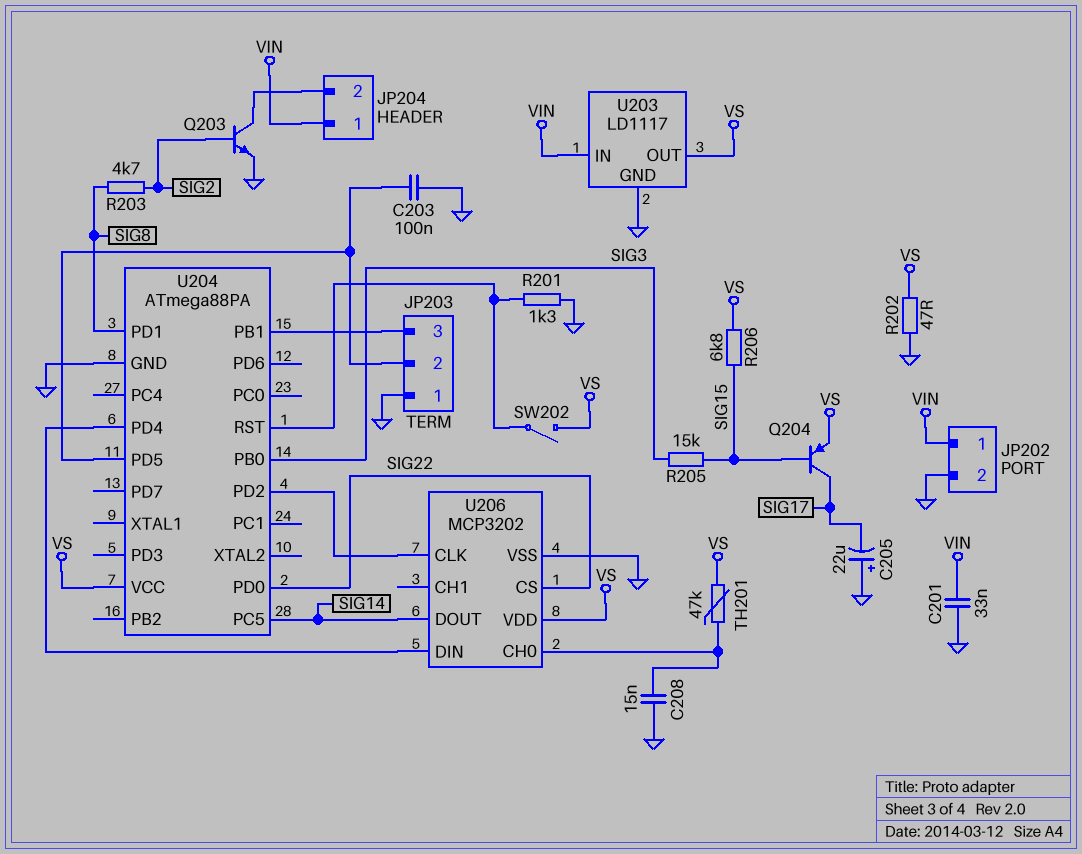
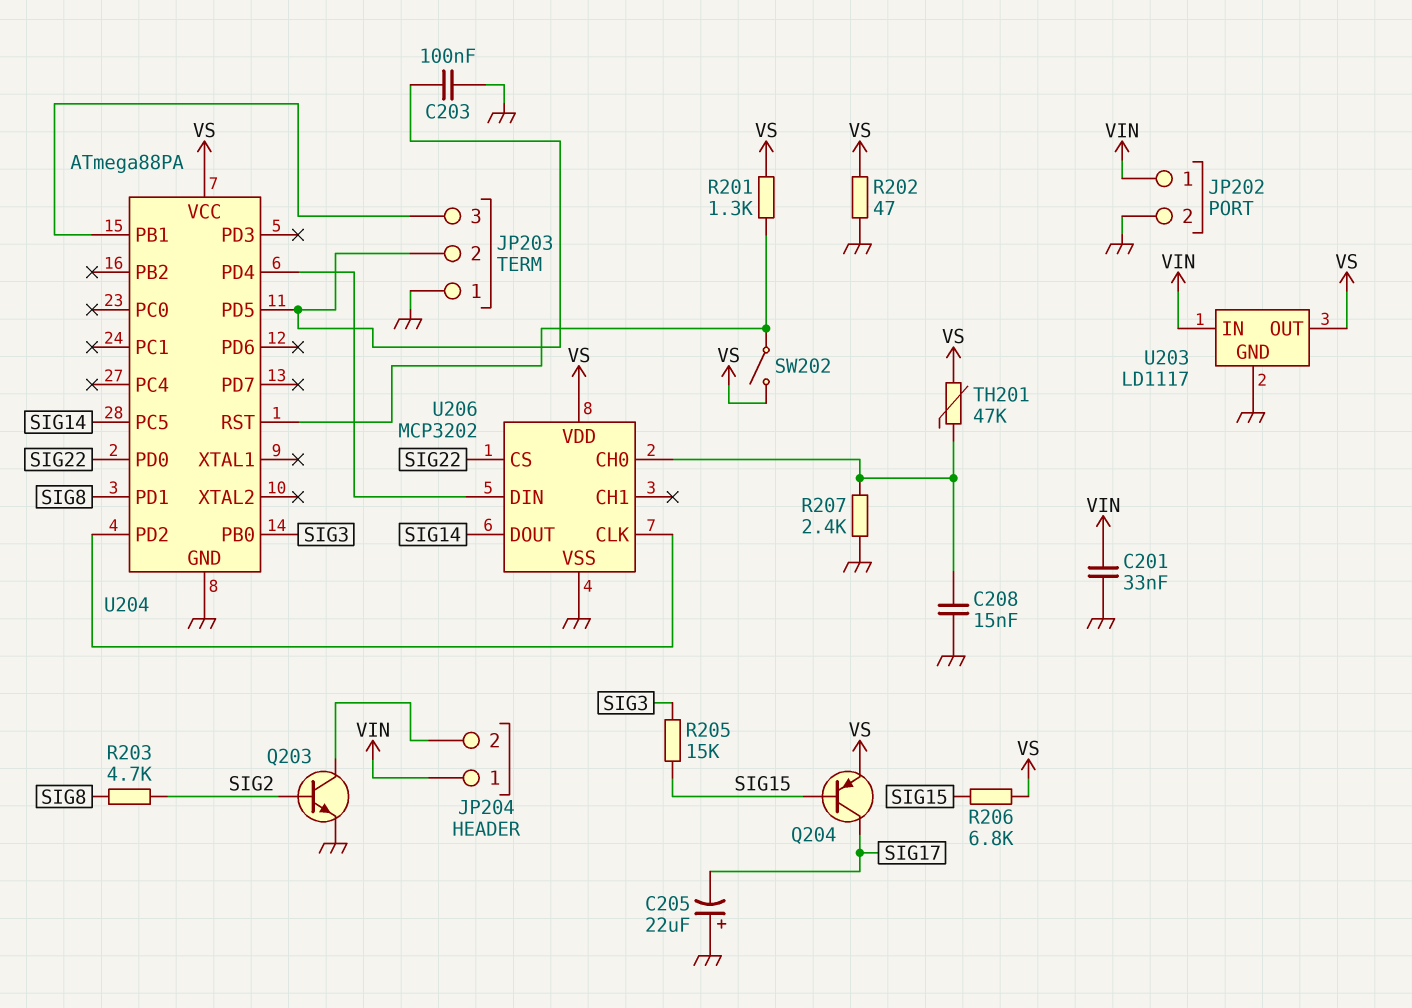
R201: 1.3k (GND, U204/RST) -> 1.3k (U204/RST, VS)
R207: none -> 2.4k (GND, U206/CH0)

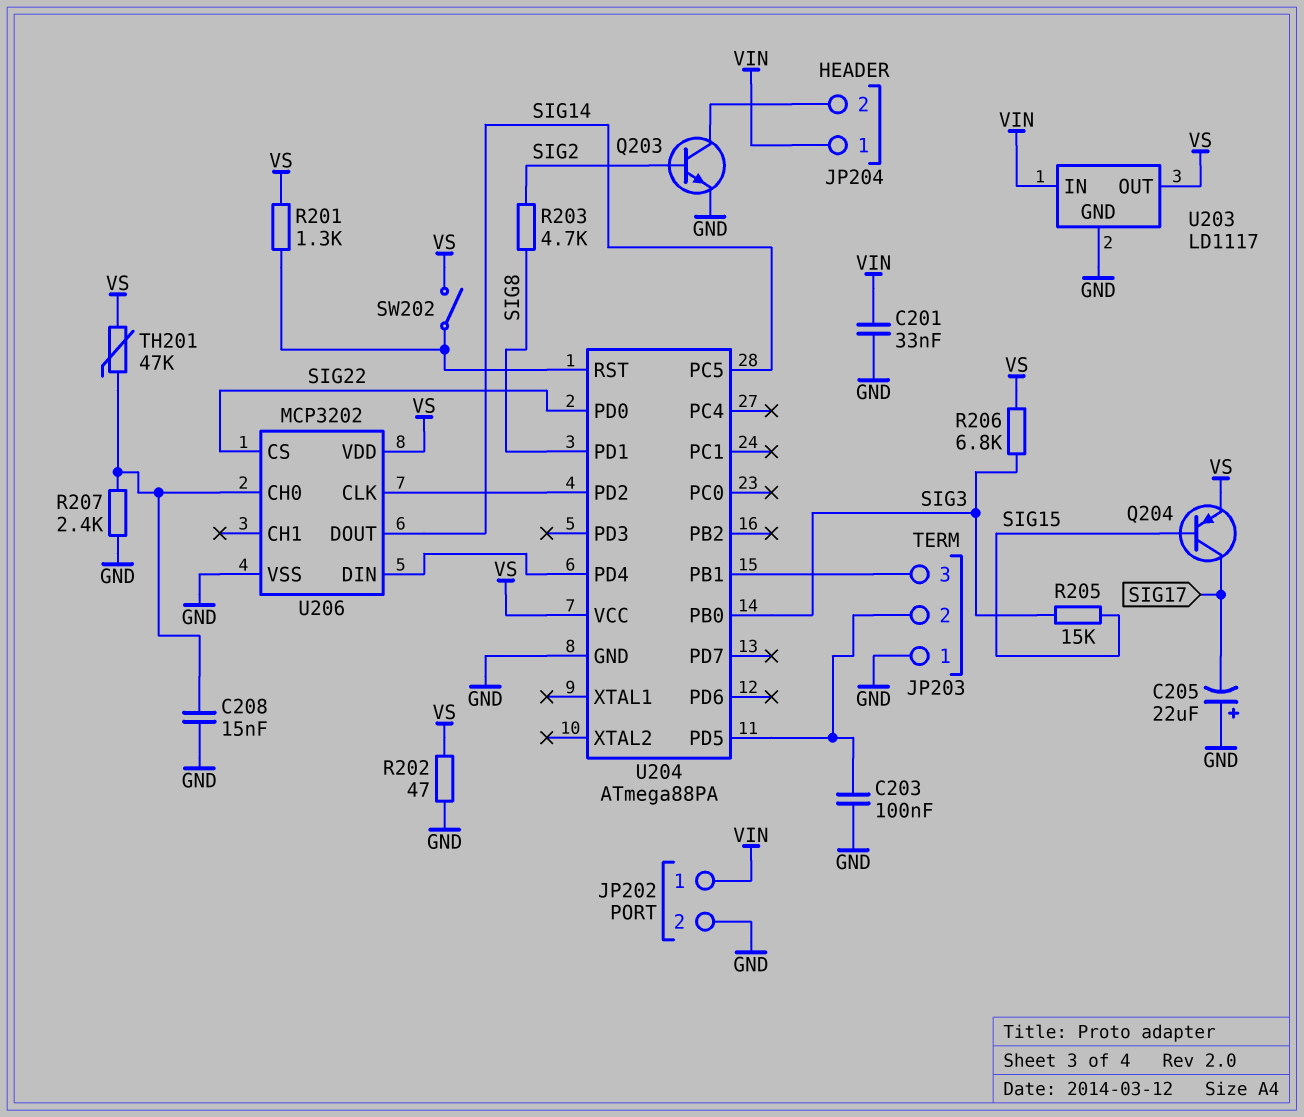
R206: 6.8k (SIG15, VS) -> 6.8k (SIG3, VS)

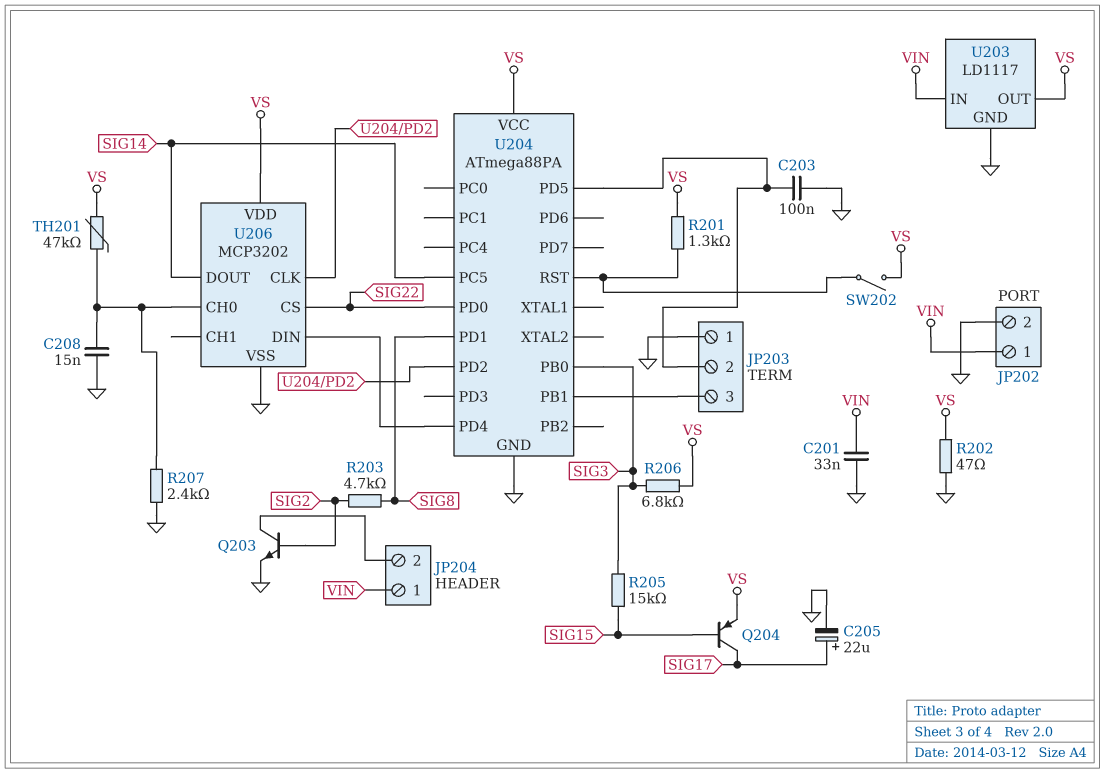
C205: 22uF (plus GND, minus SIG17) -> 22uF (plus SIG17, minus GND)

